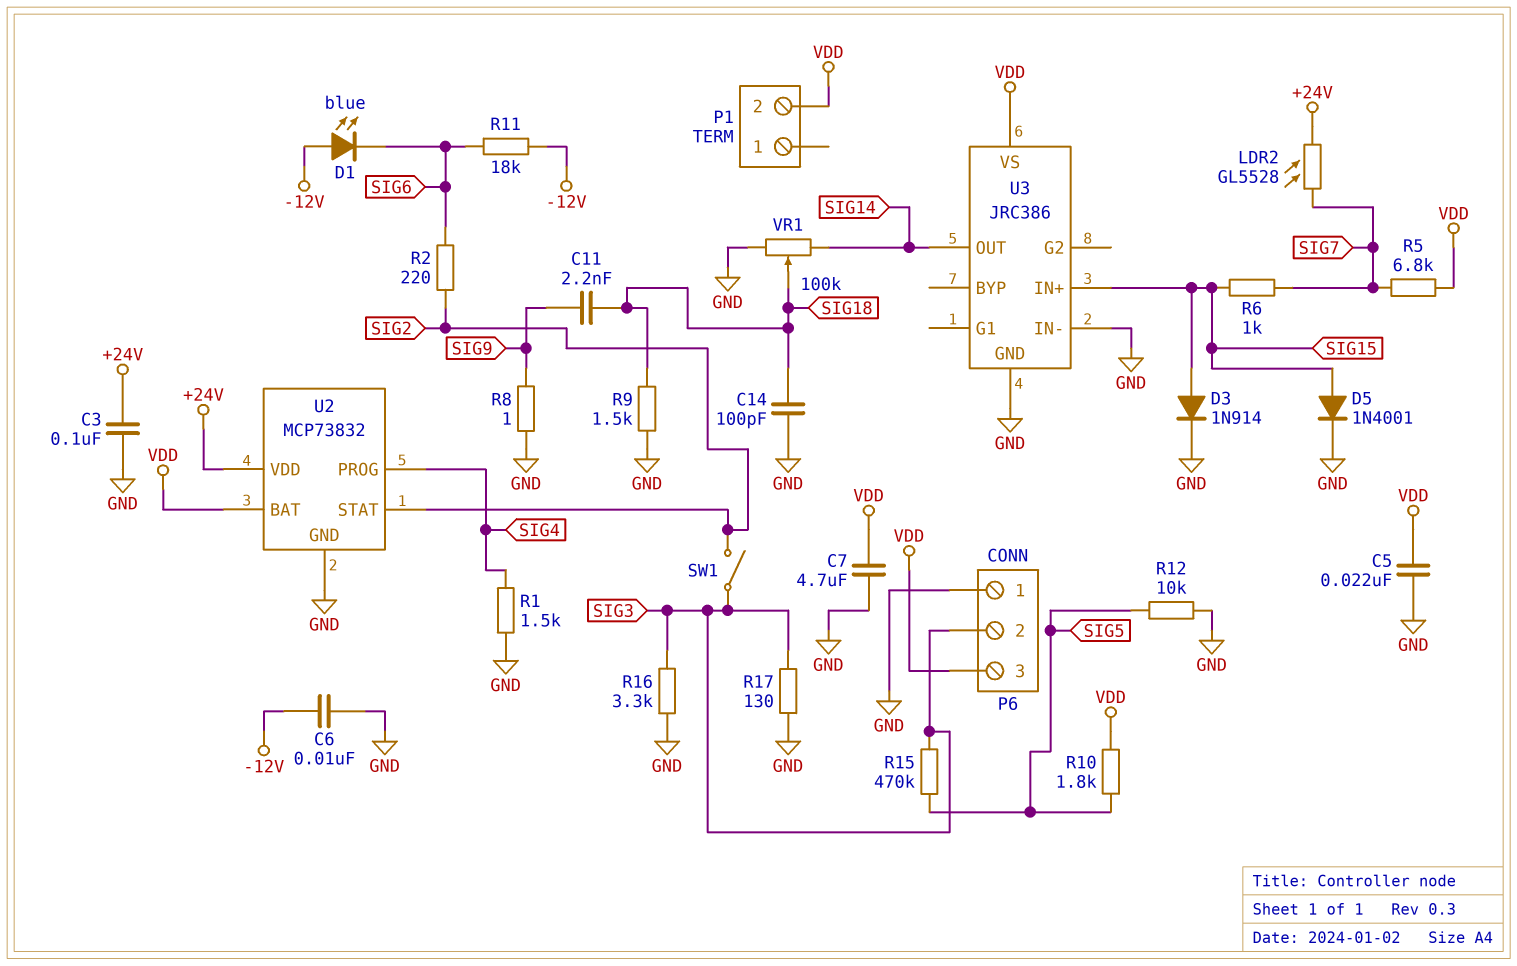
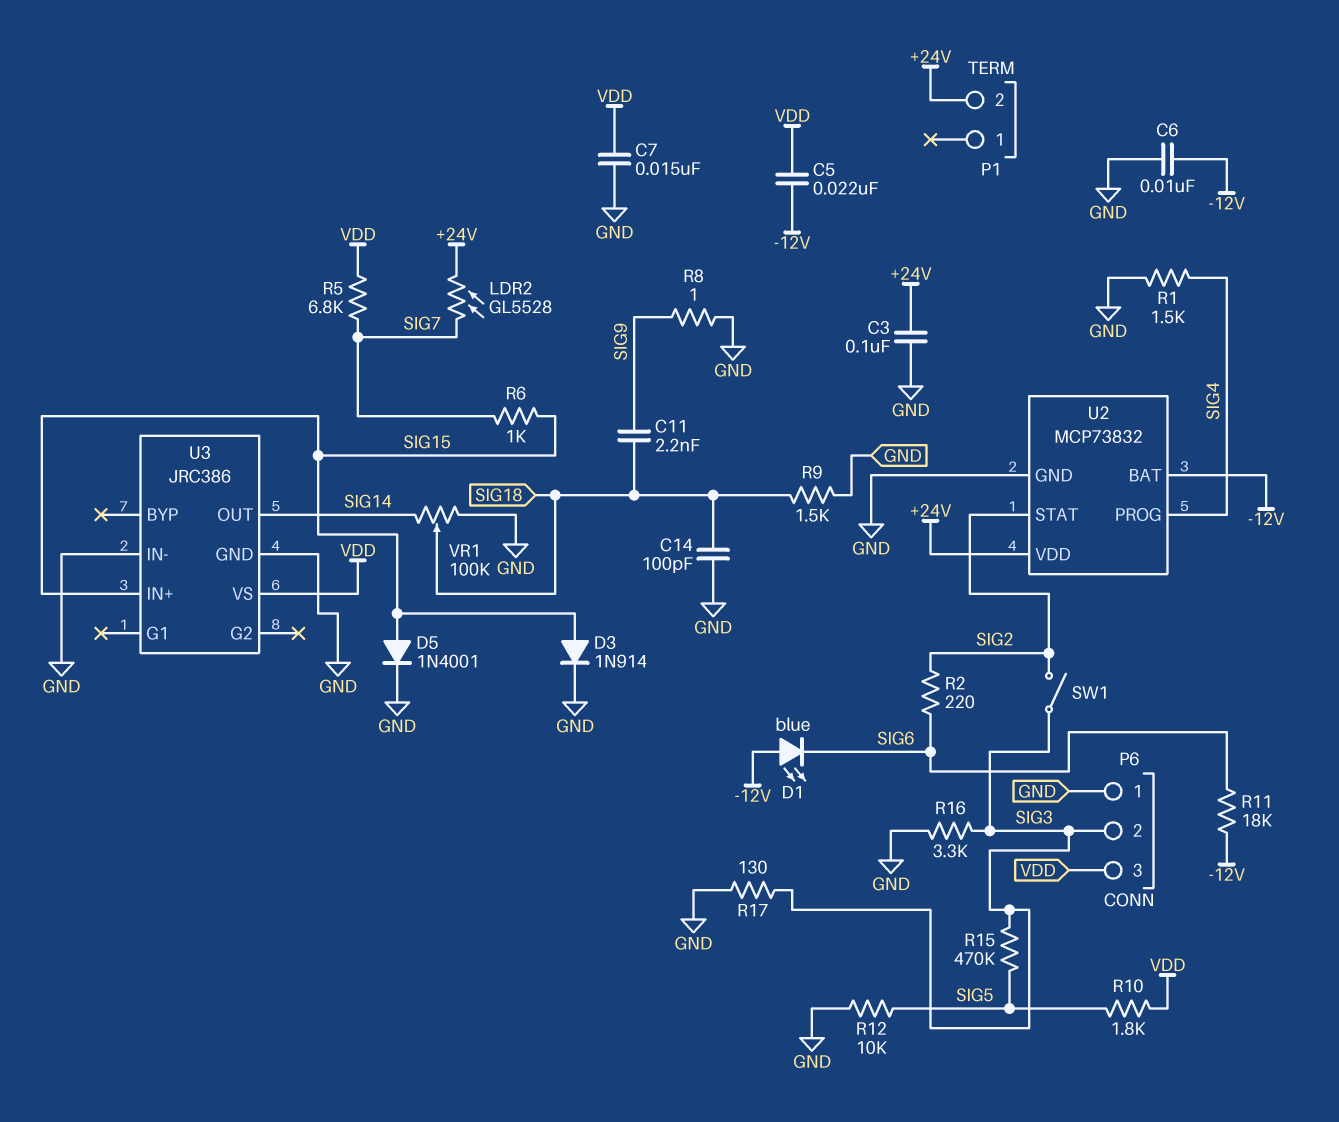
C5: 22nF (GND, VDD) -> 22nF (-12V, VDD)
C7: 4.7uF (GND, VDD) -> 15nF (GND, VDD)
P1 pin 2: VDD -> +24V
U2 pin BAT: VDD -> -12V

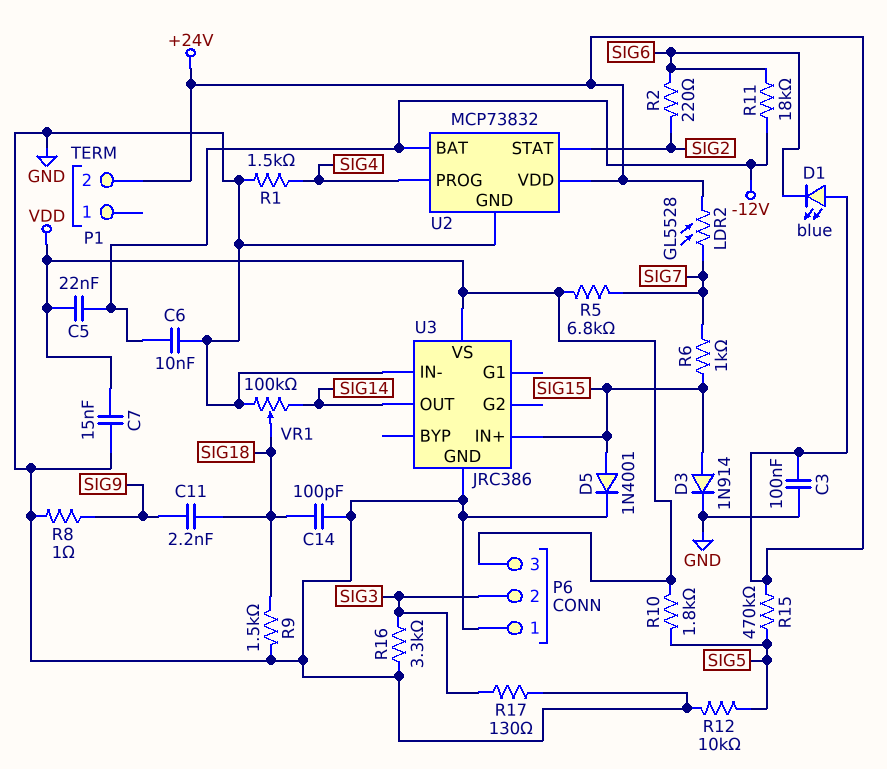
D1: LED blue (A -12V, K SIG6) -> LED blue (A +24V, K SIG6)
R15: 470k (SIG3, SIG5) -> 470k (+24V, SIG5)
SW1: switch (SIG2, SIG3) -> none

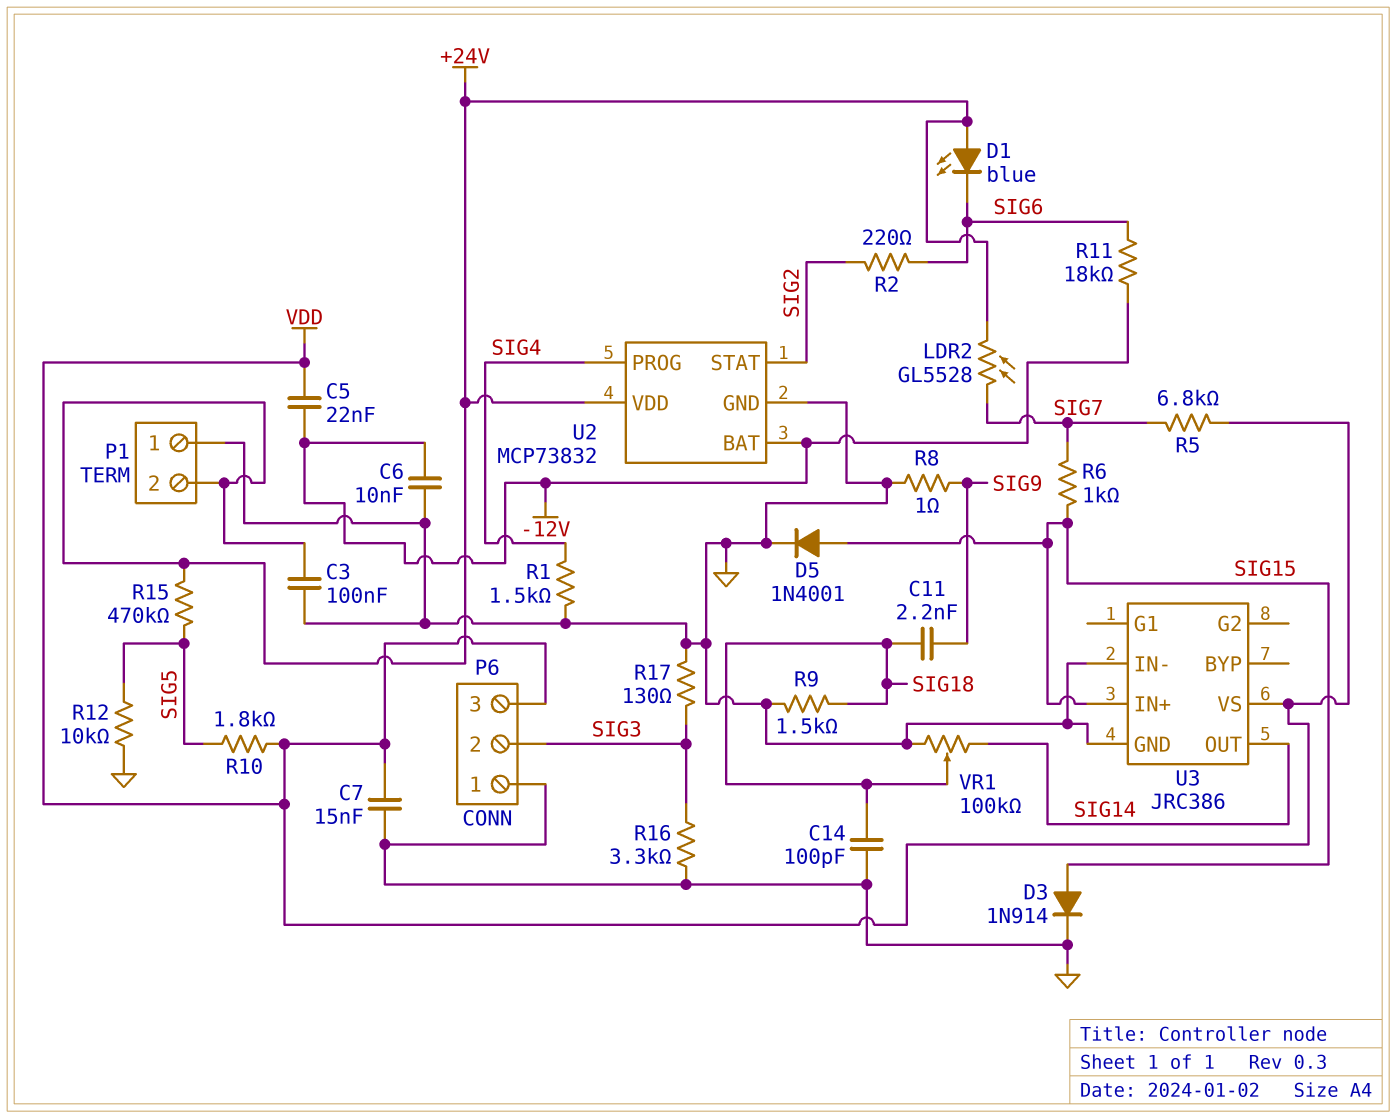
P1 pin 1: none -> GND

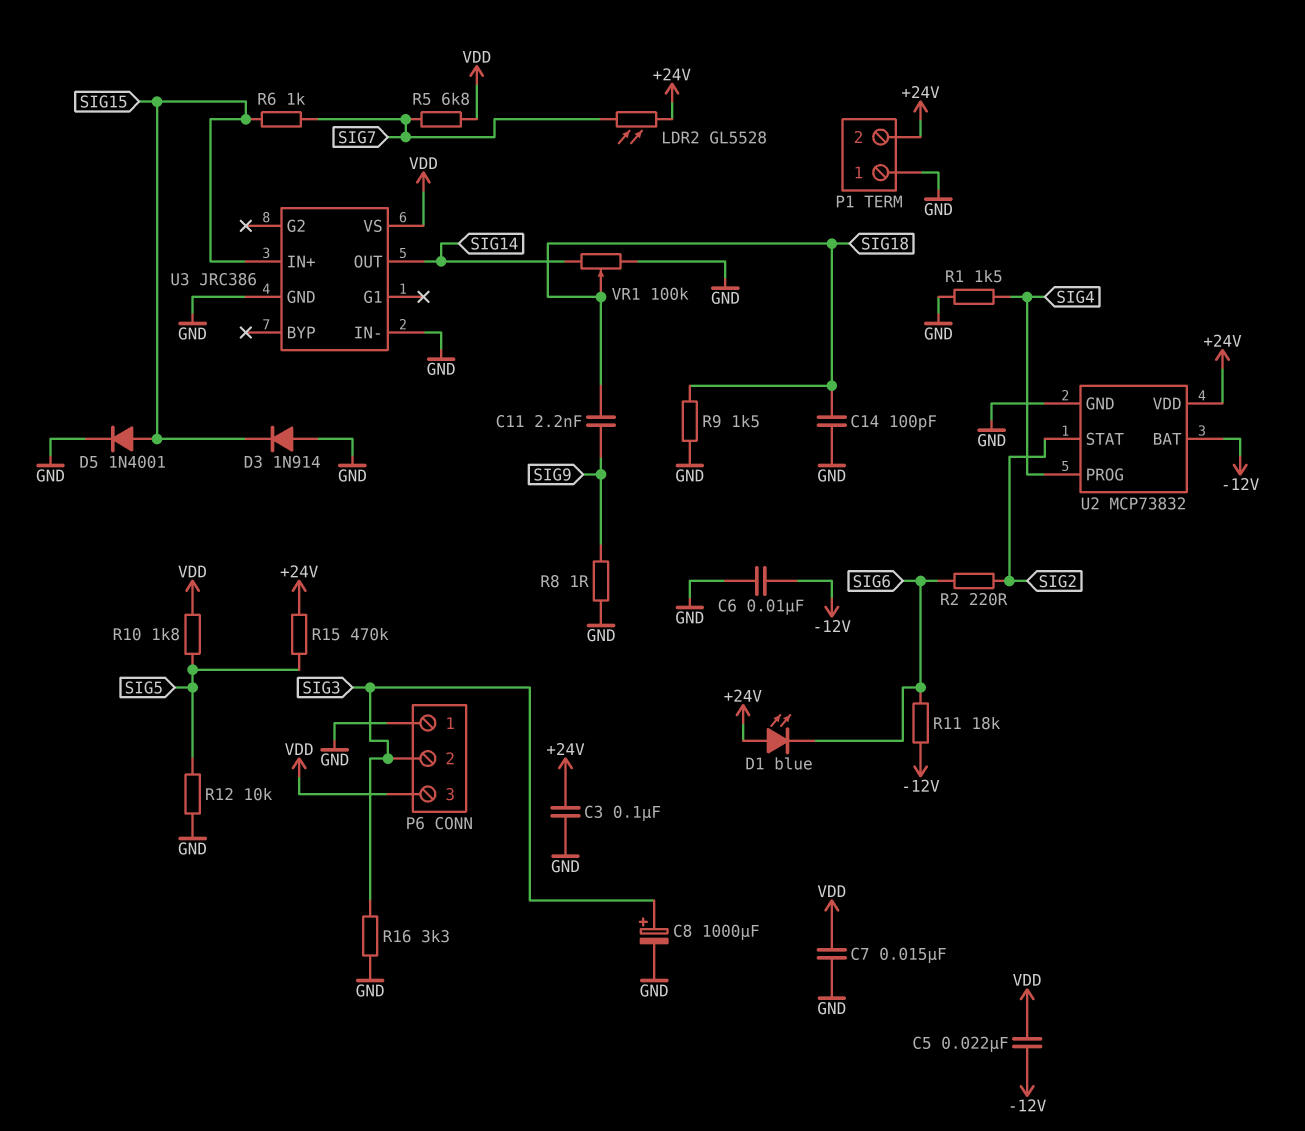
C8: none -> 1000uF (plus SIG3, minus GND)
D3: diode 1N914 (A SIG15, K GND) -> diode 1N914 (A GND, K SIG15)
R17: 130 (GND, SIG3) -> none

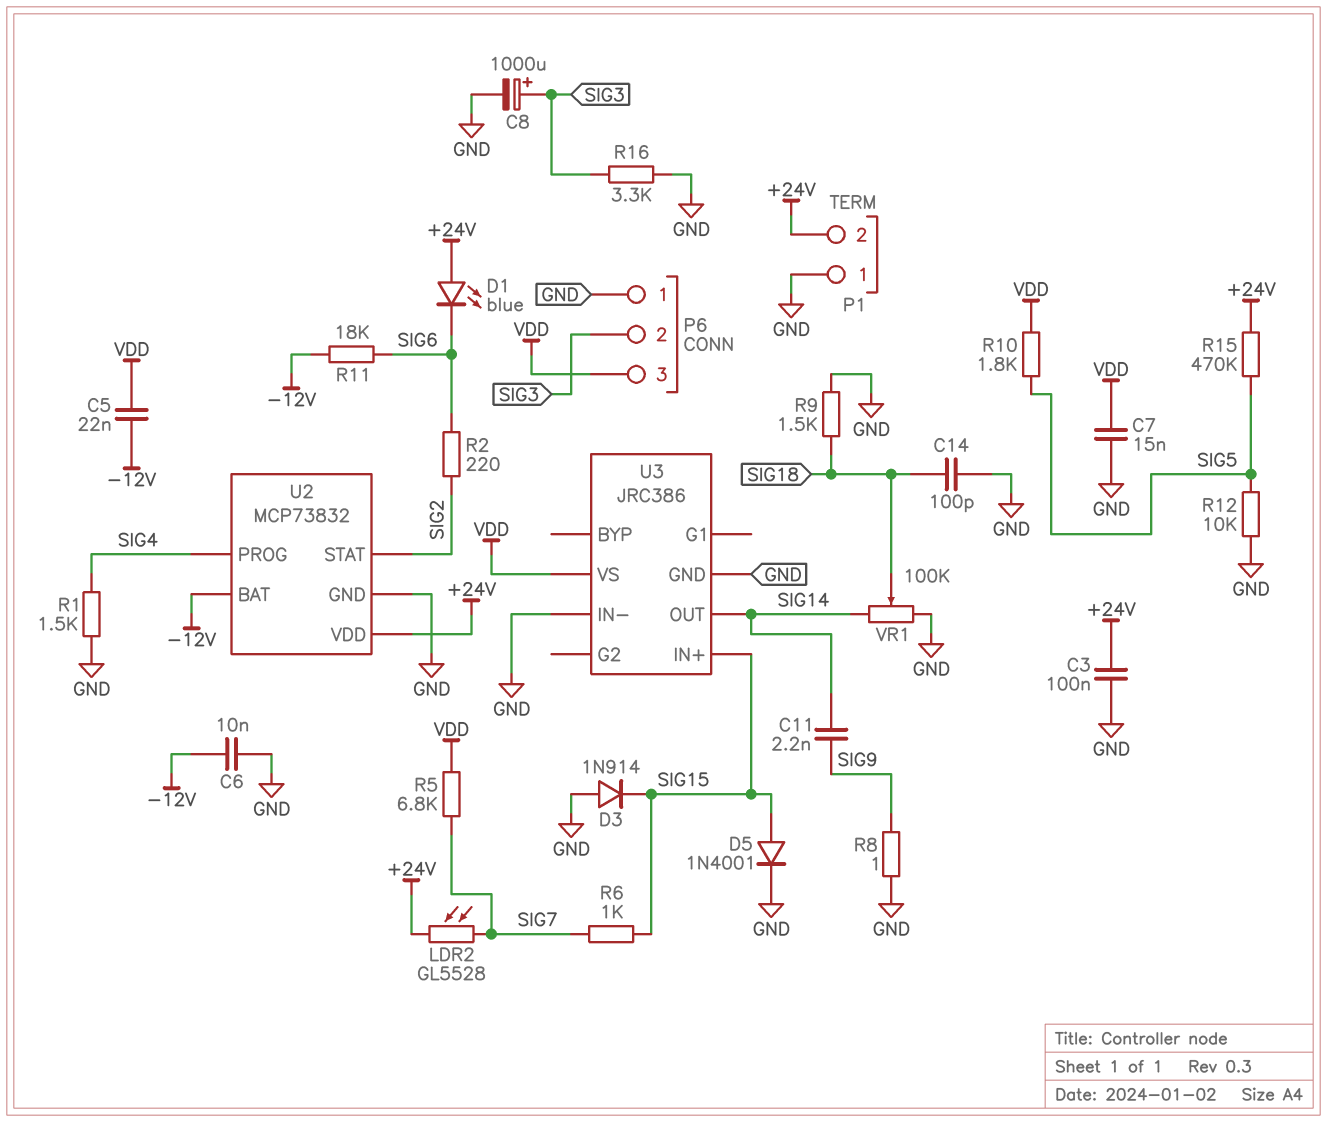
C11: 2.2nF (SIG9, SIG18) -> 2.2nF (SIG9, SIG14)

